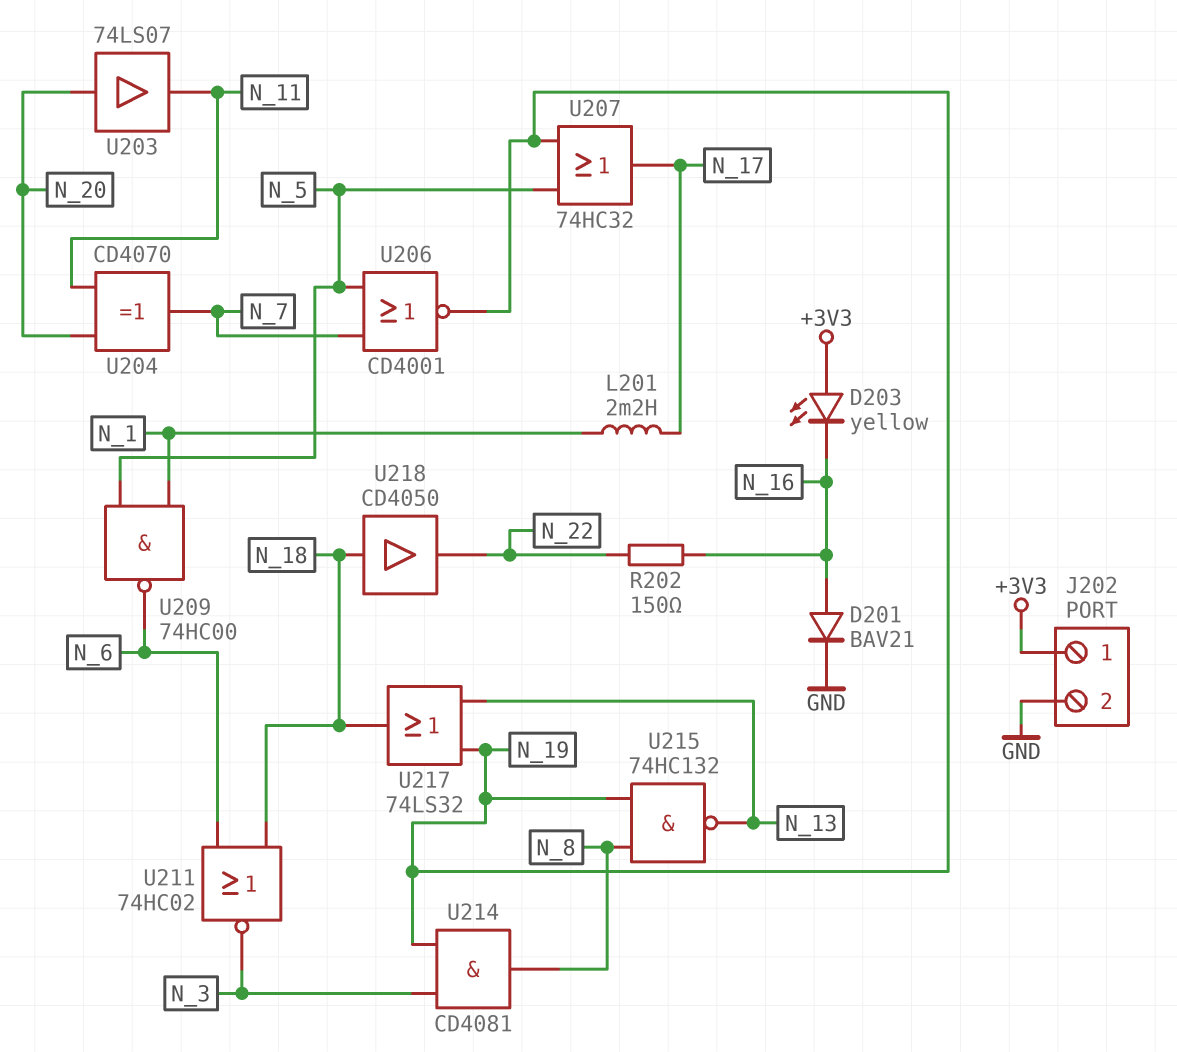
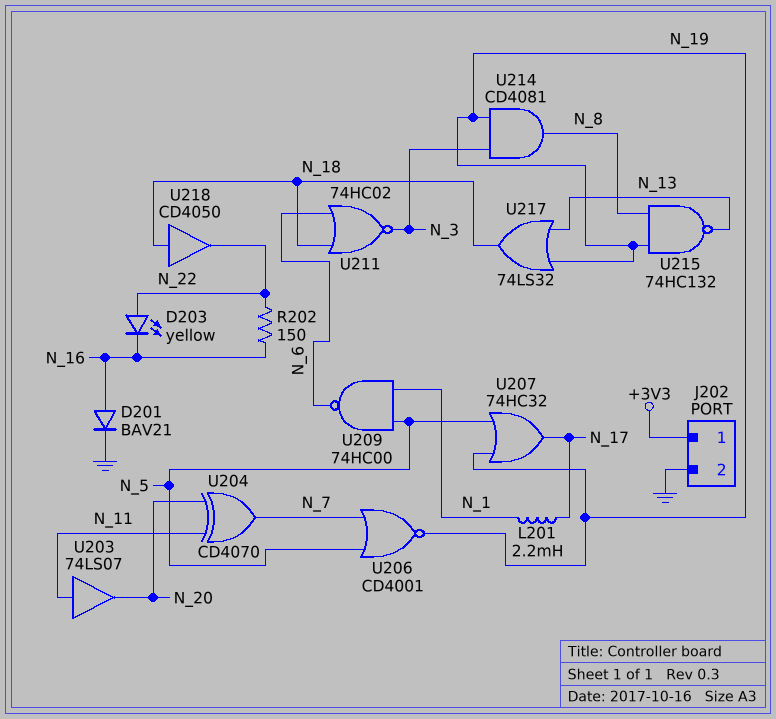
D203: LED yellow (A +3V3, K N_16) -> LED yellow (A N_22, K N_16)
U203: buffer 74LS07 (in N_20, out N_11) -> buffer 74LS07 (in N_11, out N_20)

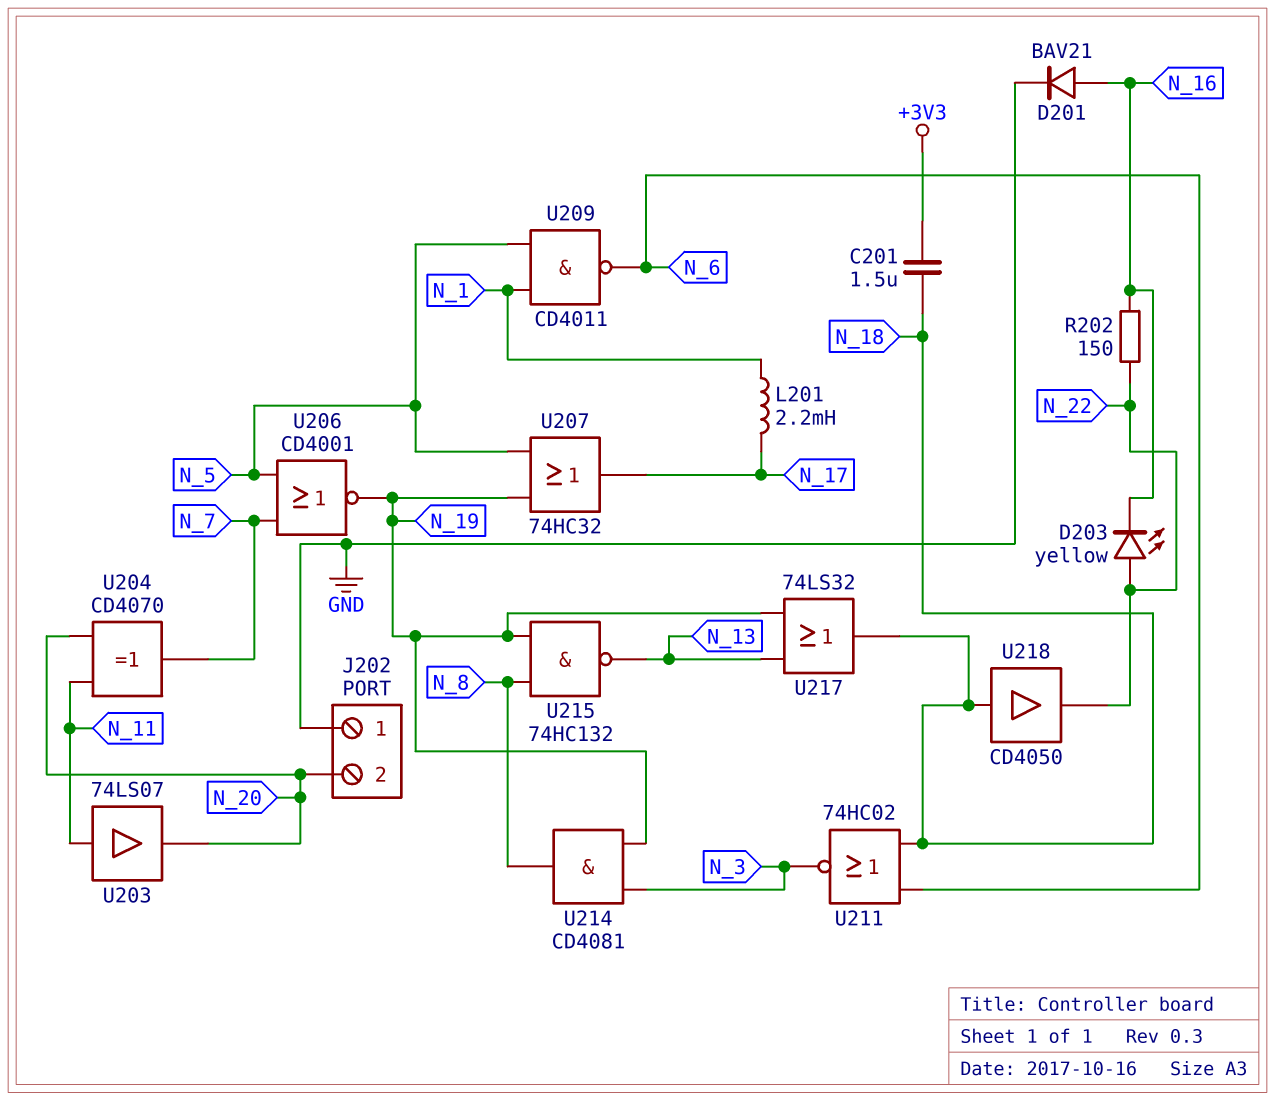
C201: none -> 1.5uF (+3V3, N_18)
J202 pin 1: +3V3 -> GND
J202 pin 2: GND -> N_20
U209: NAND 74HC00 (in N_1, in N_5, out N_6) -> NAND CD4011 (in N_1, in N_5, out N_6)

